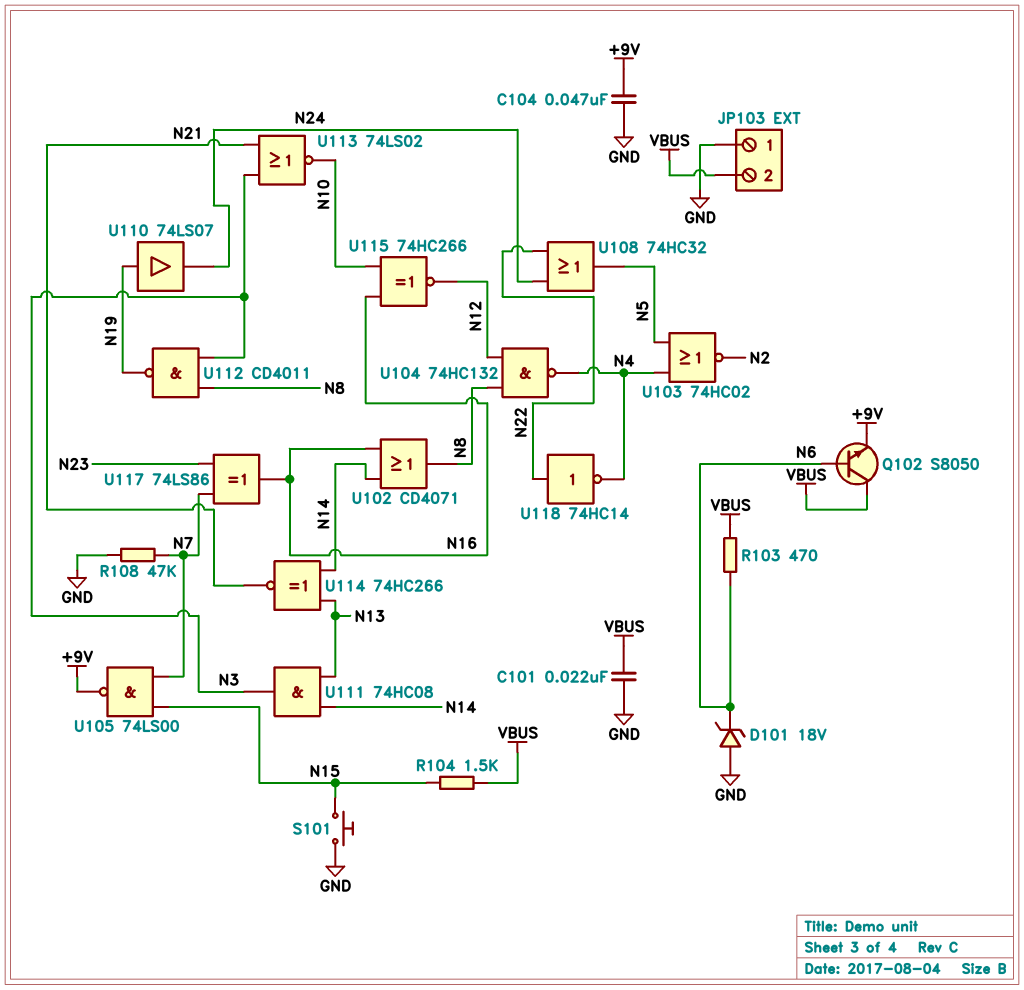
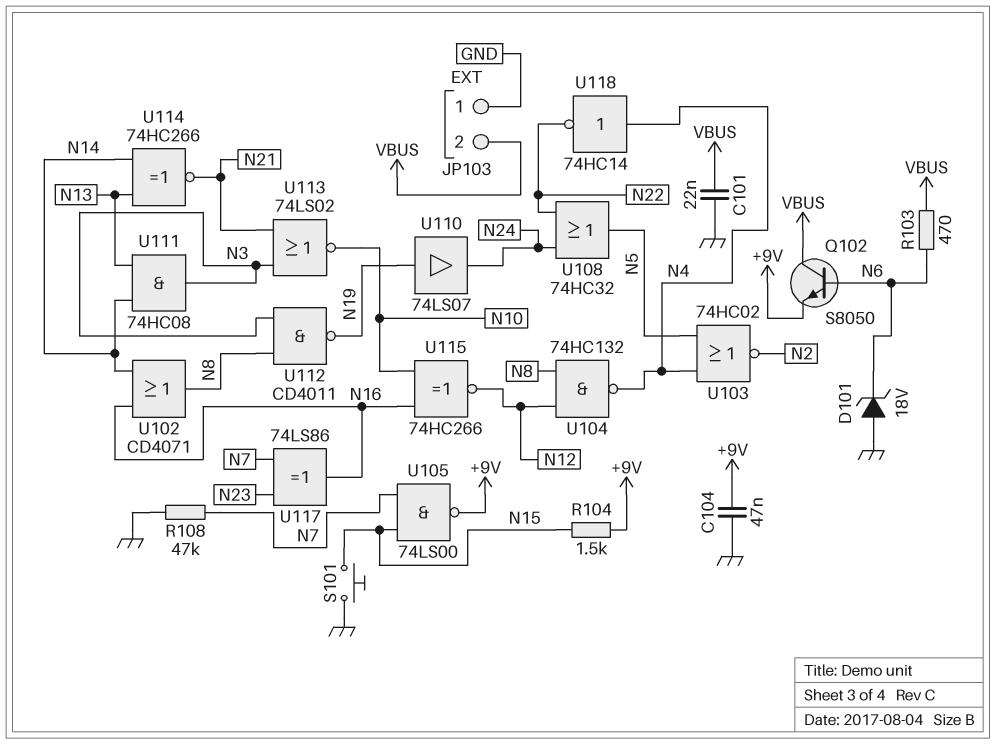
R104: 1.5k (N15, VBUS) -> 1.5k (+9V, N15)
U118: NOT 74HC14 (in N22, out N4) -> NOT 74HC14 (in N4, out N22)

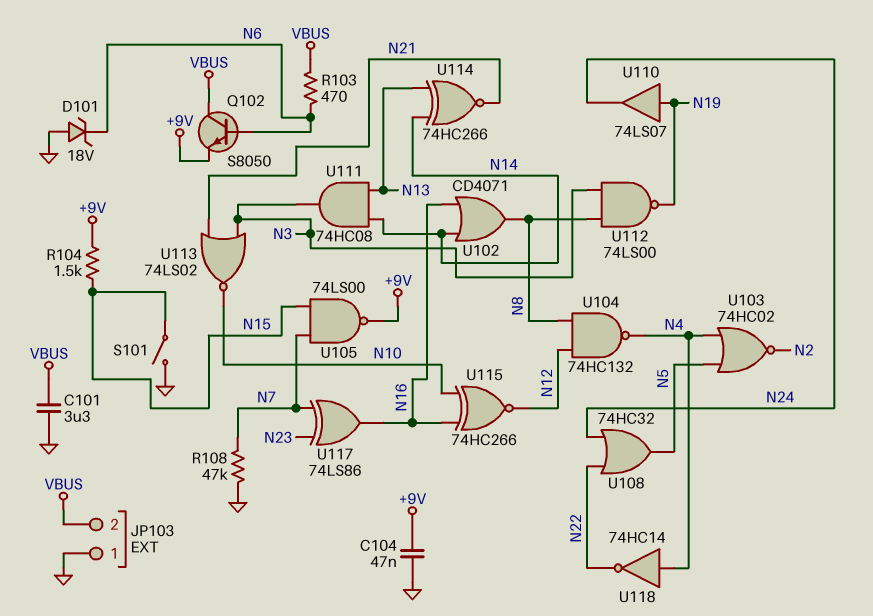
C101: 22nF (GND, VBUS) -> 3.3uF (GND, VBUS)
S101: button (GND, N15) -> switch (GND, N15)
U112: NAND CD4011 (in N3, in N8, out N19) -> NAND 74LS00 (in N3, in N8, out N19)

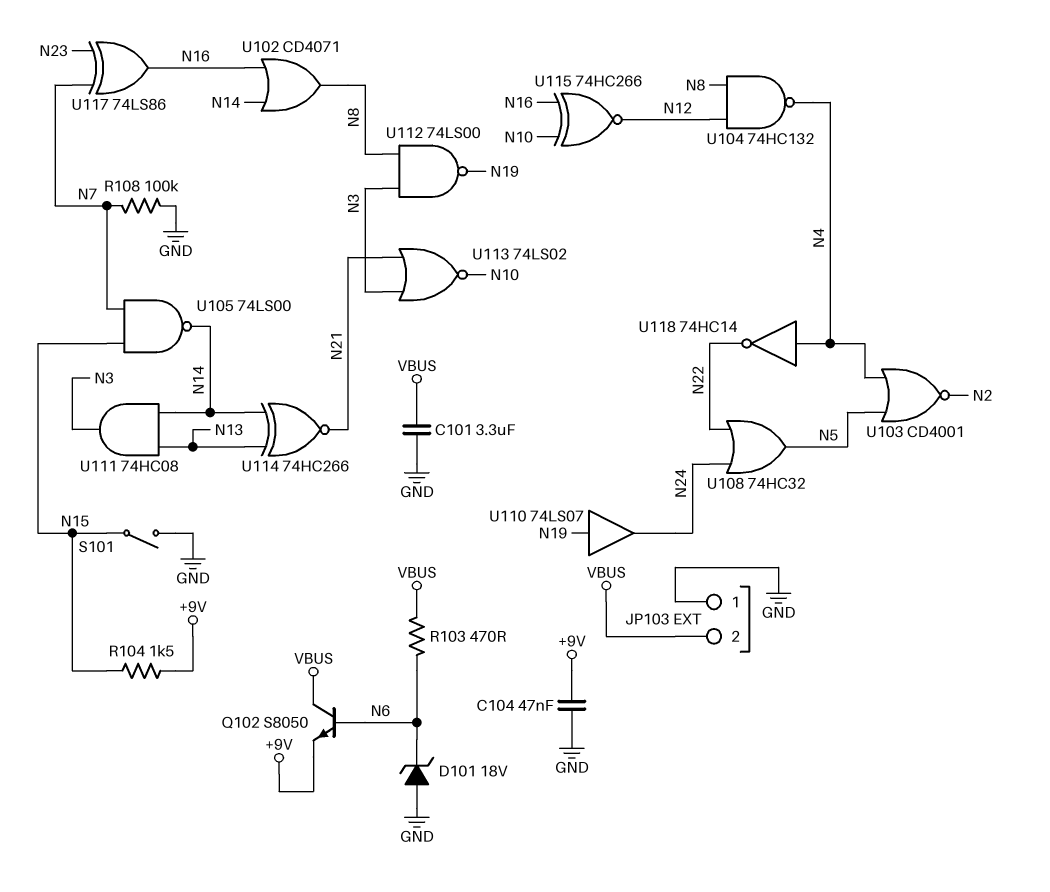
R108: 47k (GND, N7) -> 100k (GND, N7)
U103: NOR 74HC02 (in N4, in N5, out N2) -> NOR CD4001 (in N4, in N5, out N2)
U105: NAND 74LS00 (in N7, in N15, out +9V) -> NAND 74LS00 (in N7, in N15, out N14)

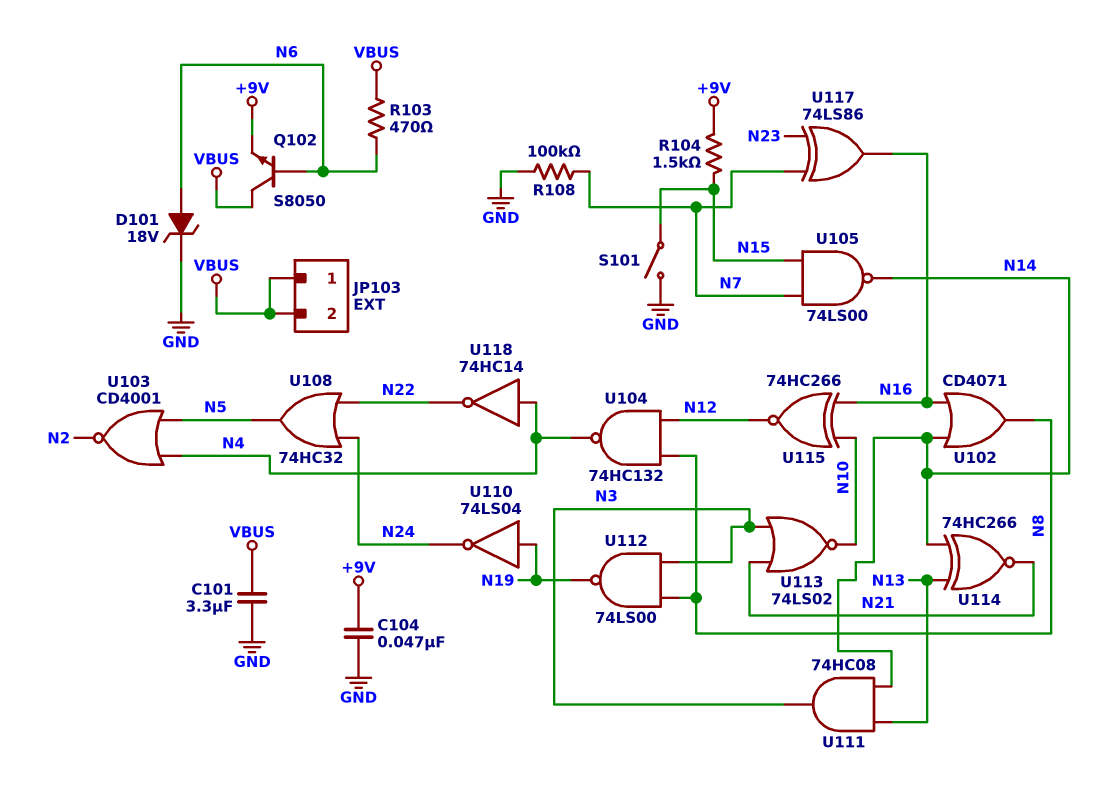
D101: zener 18V (A GND, K N6) -> zener 18V (A N6, K GND)
JP103 pin 1: GND -> VBUS
U110: buffer 74LS07 (in N19, out N24) -> NOT 74LS04 (in N19, out N24)

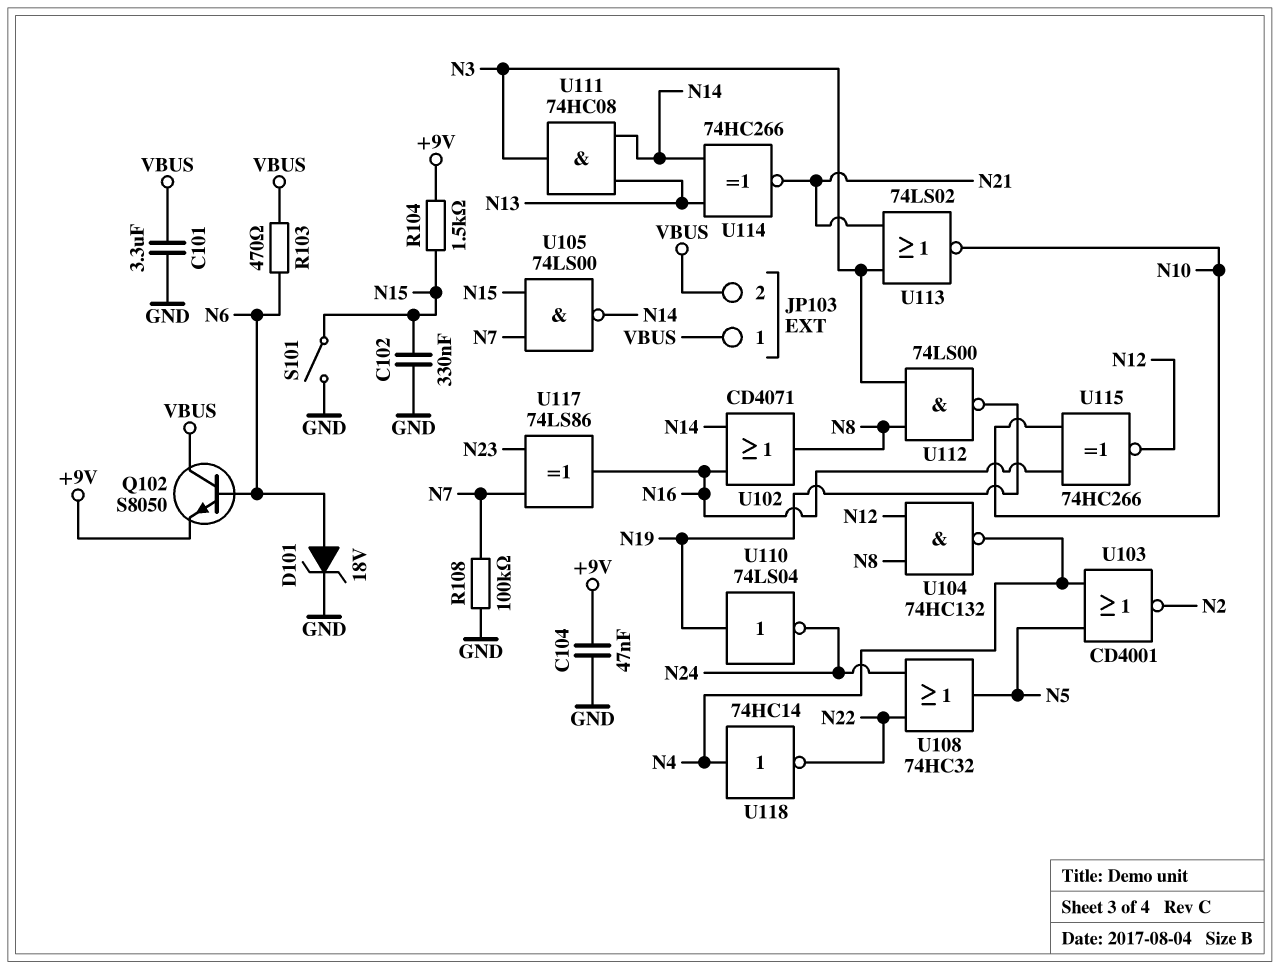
C102: none -> 330nF (GND, N15)

